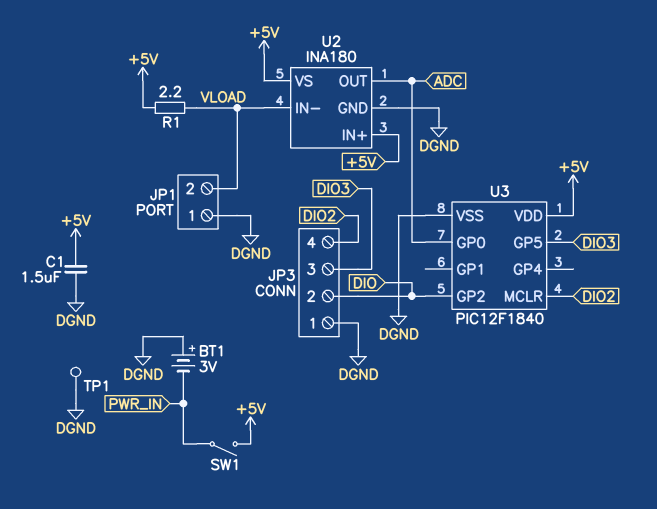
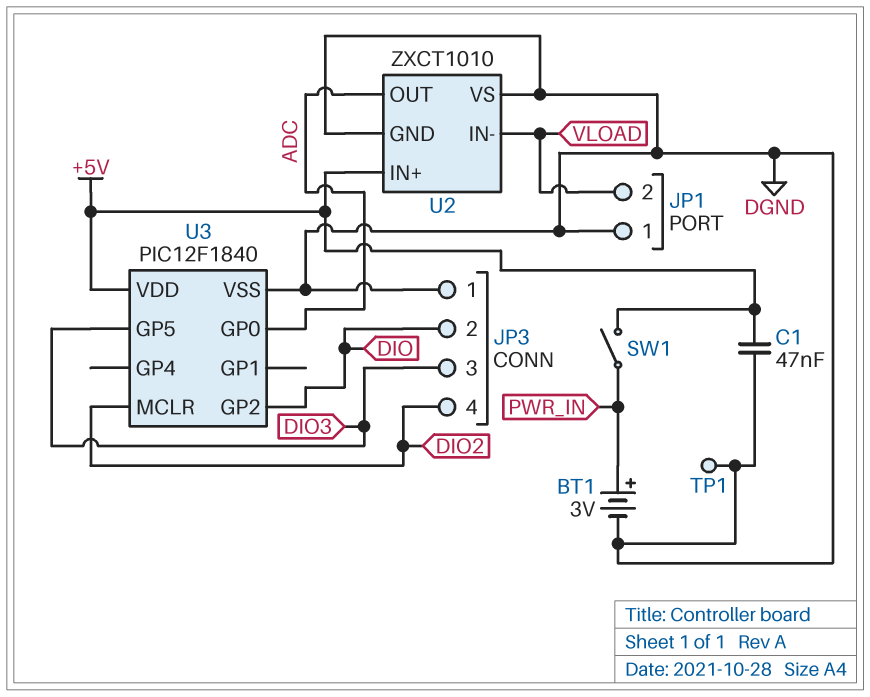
BT1: 3V (plus DGND, minus PWR_IN) -> 3V (plus PWR_IN, minus DGND)
C1: 1.5uF (+5V, DGND) -> 47nF (+5V, DGND)
R1: 2.2 (+5V, VLOAD) -> none
U2: INA180 -> ZXCT1010
U2 pin VS: +5V -> DGND

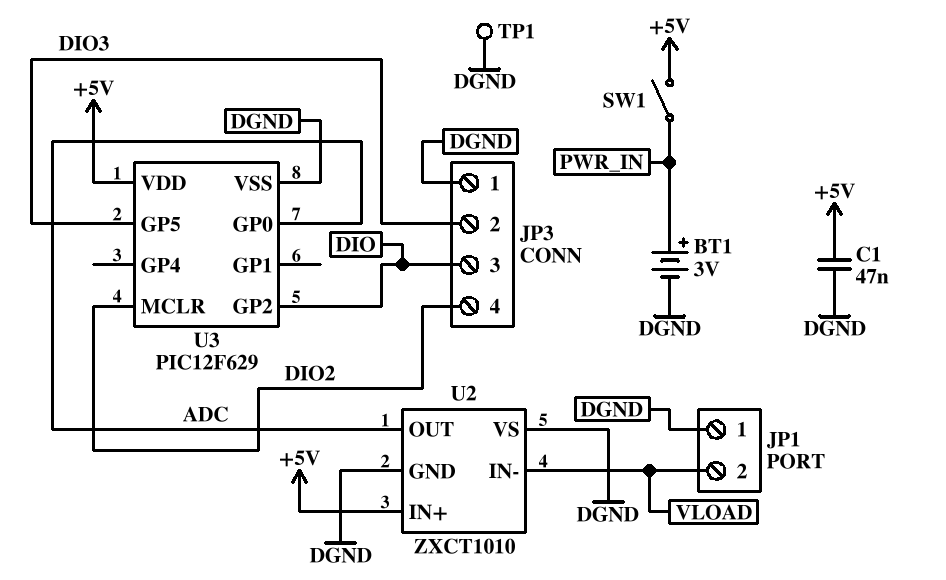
JP3 pin 2: DIO -> DIO3
JP3 pin 3: DIO3 -> DIO
U3: PIC12F1840 -> PIC12F629

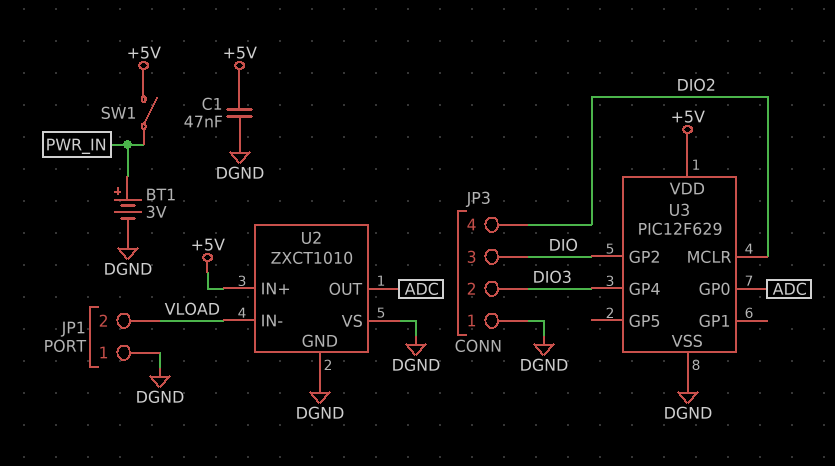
TP1: test point (DGND) -> none
U3 pin GP4: none -> DIO3
U3 pin GP5: DIO3 -> none

